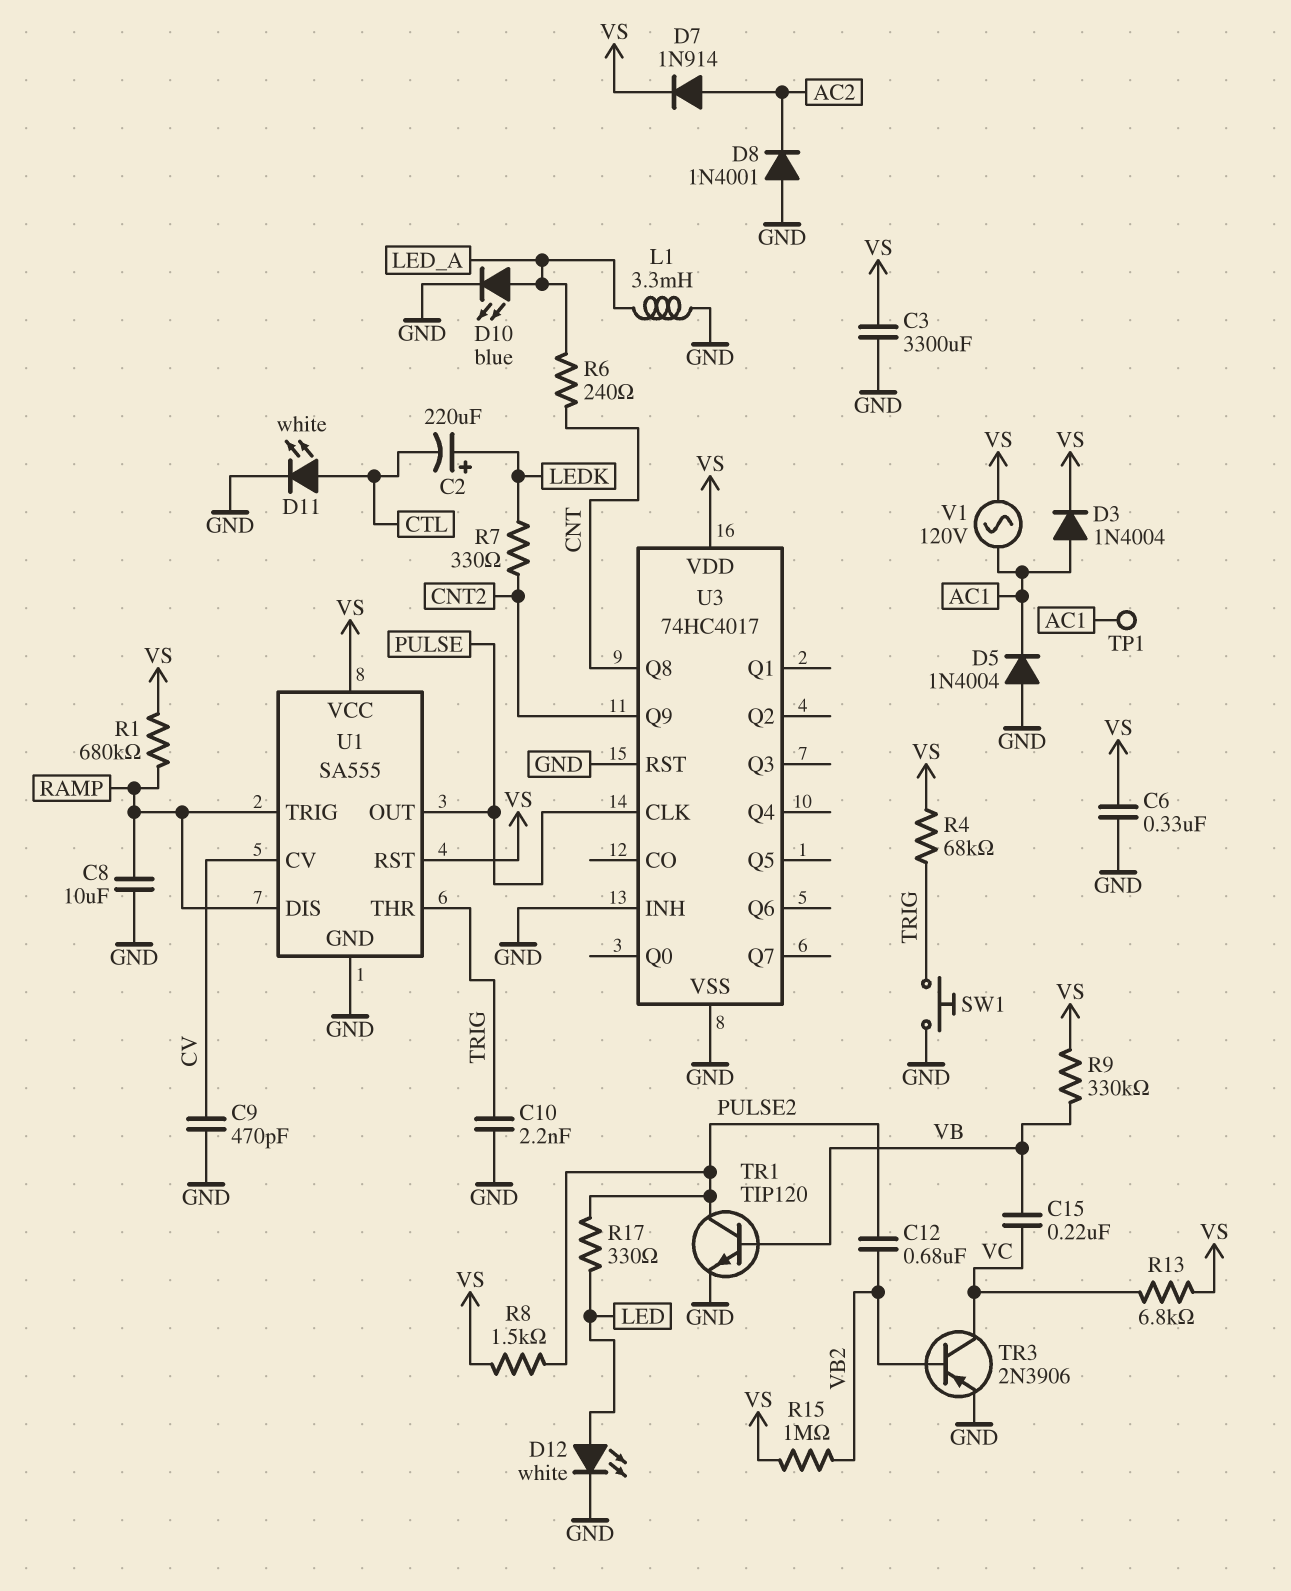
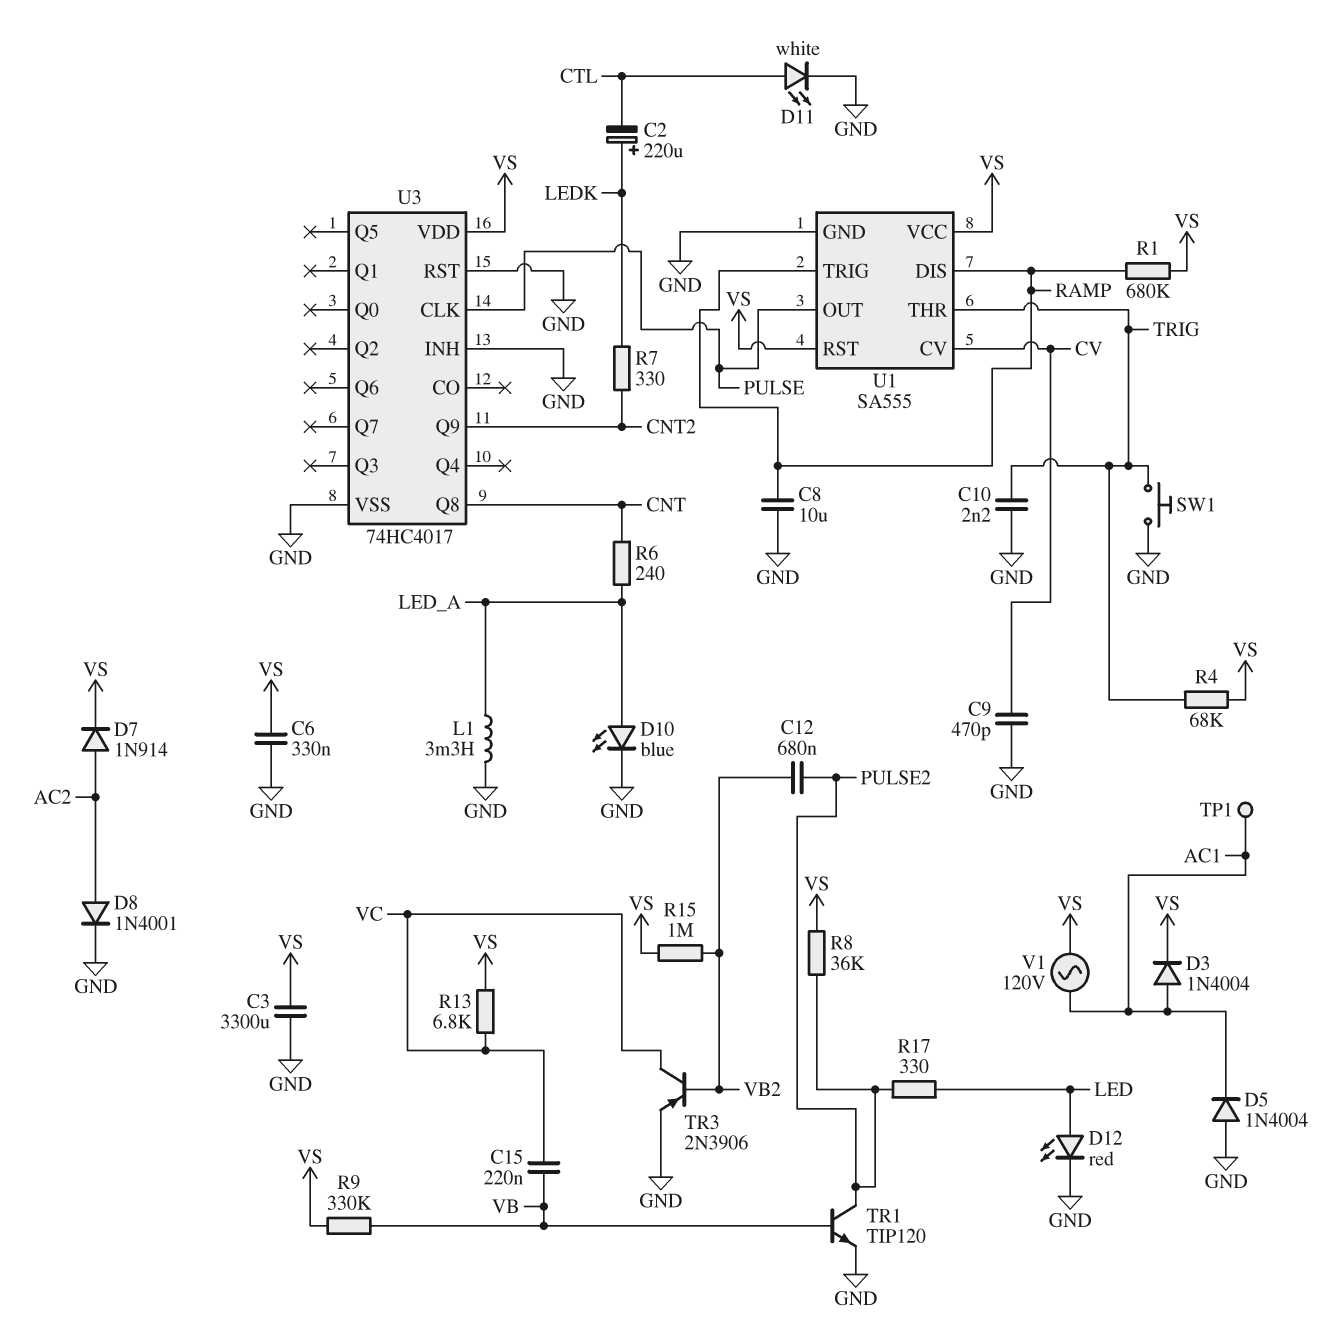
D8: diode 1N4001 (A GND, K AC2) -> diode 1N4001 (A AC2, K GND)
D12: LED white (A LED, K GND) -> LED red (A LED, K GND)
R8: 1.5k (PULSE2, VS) -> 36k (PULSE2, VS)

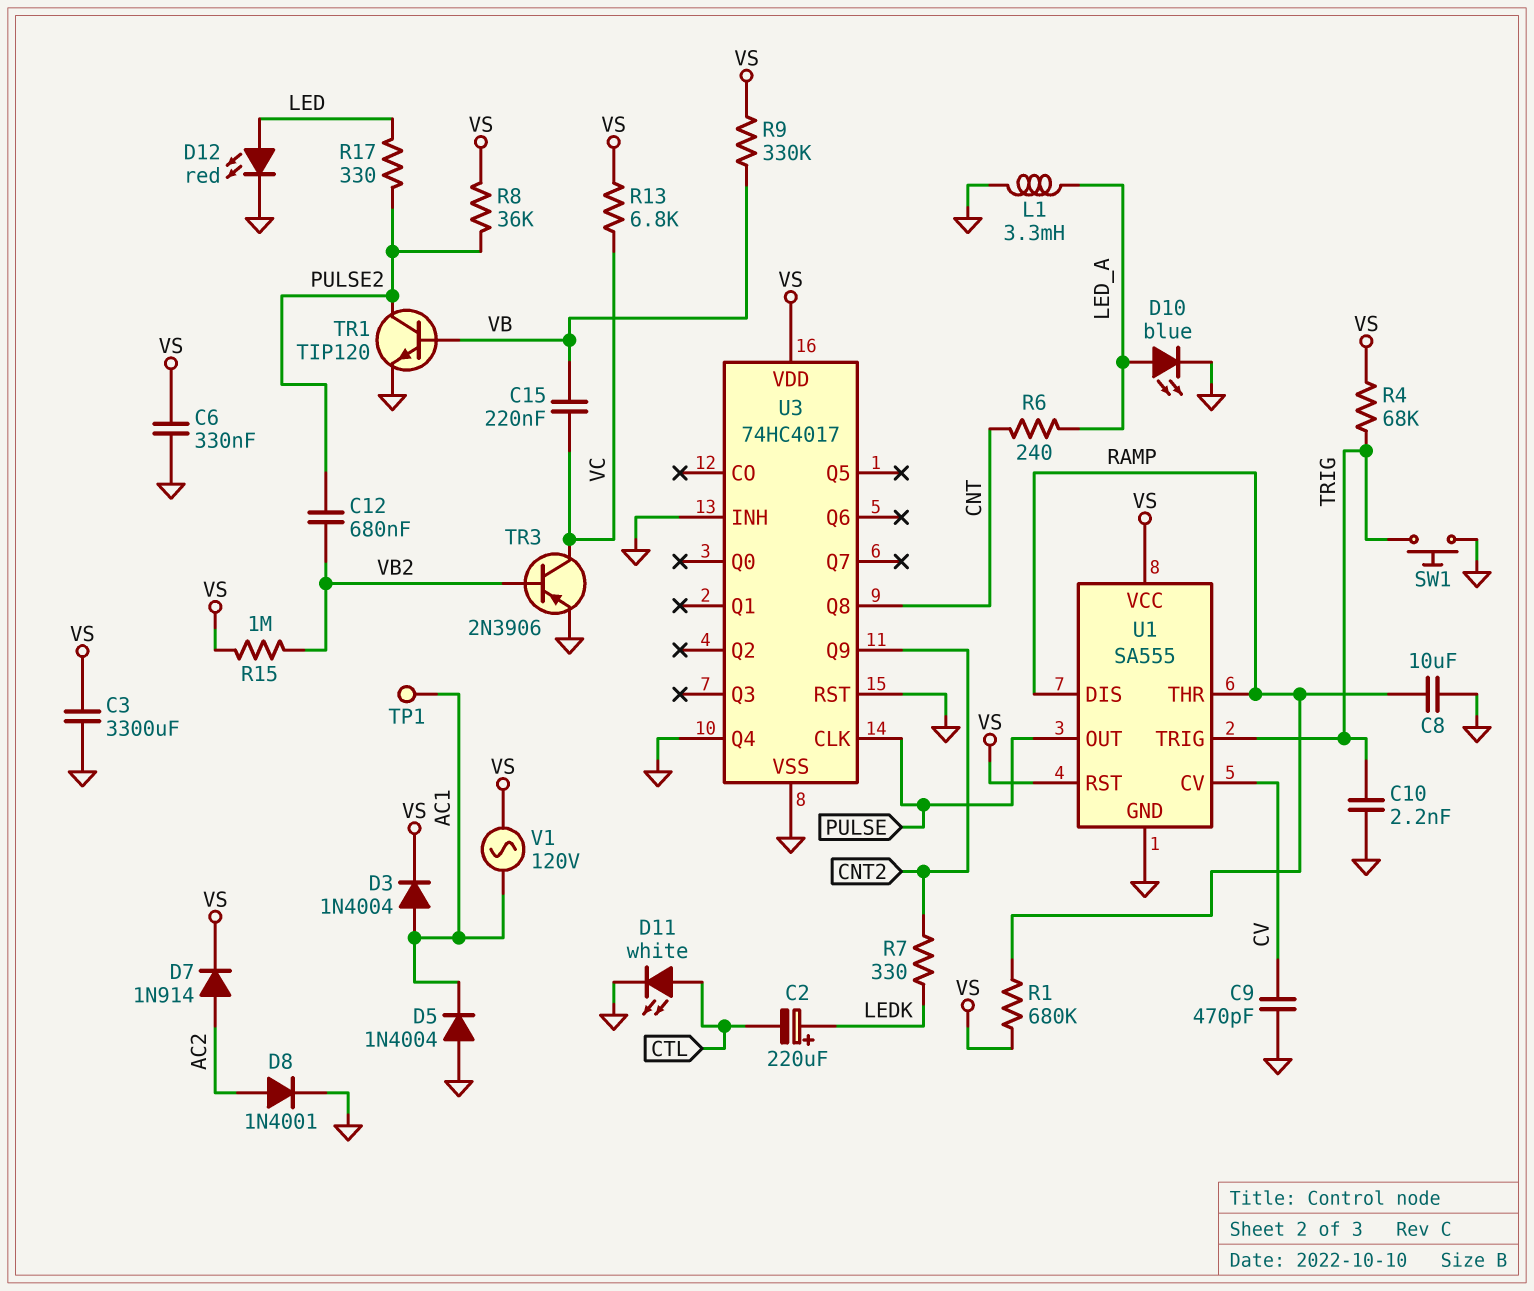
U1 pin THR: TRIG -> RAMP
U1 pin TRIG: RAMP -> TRIG
U3 pin Q4: none -> GND

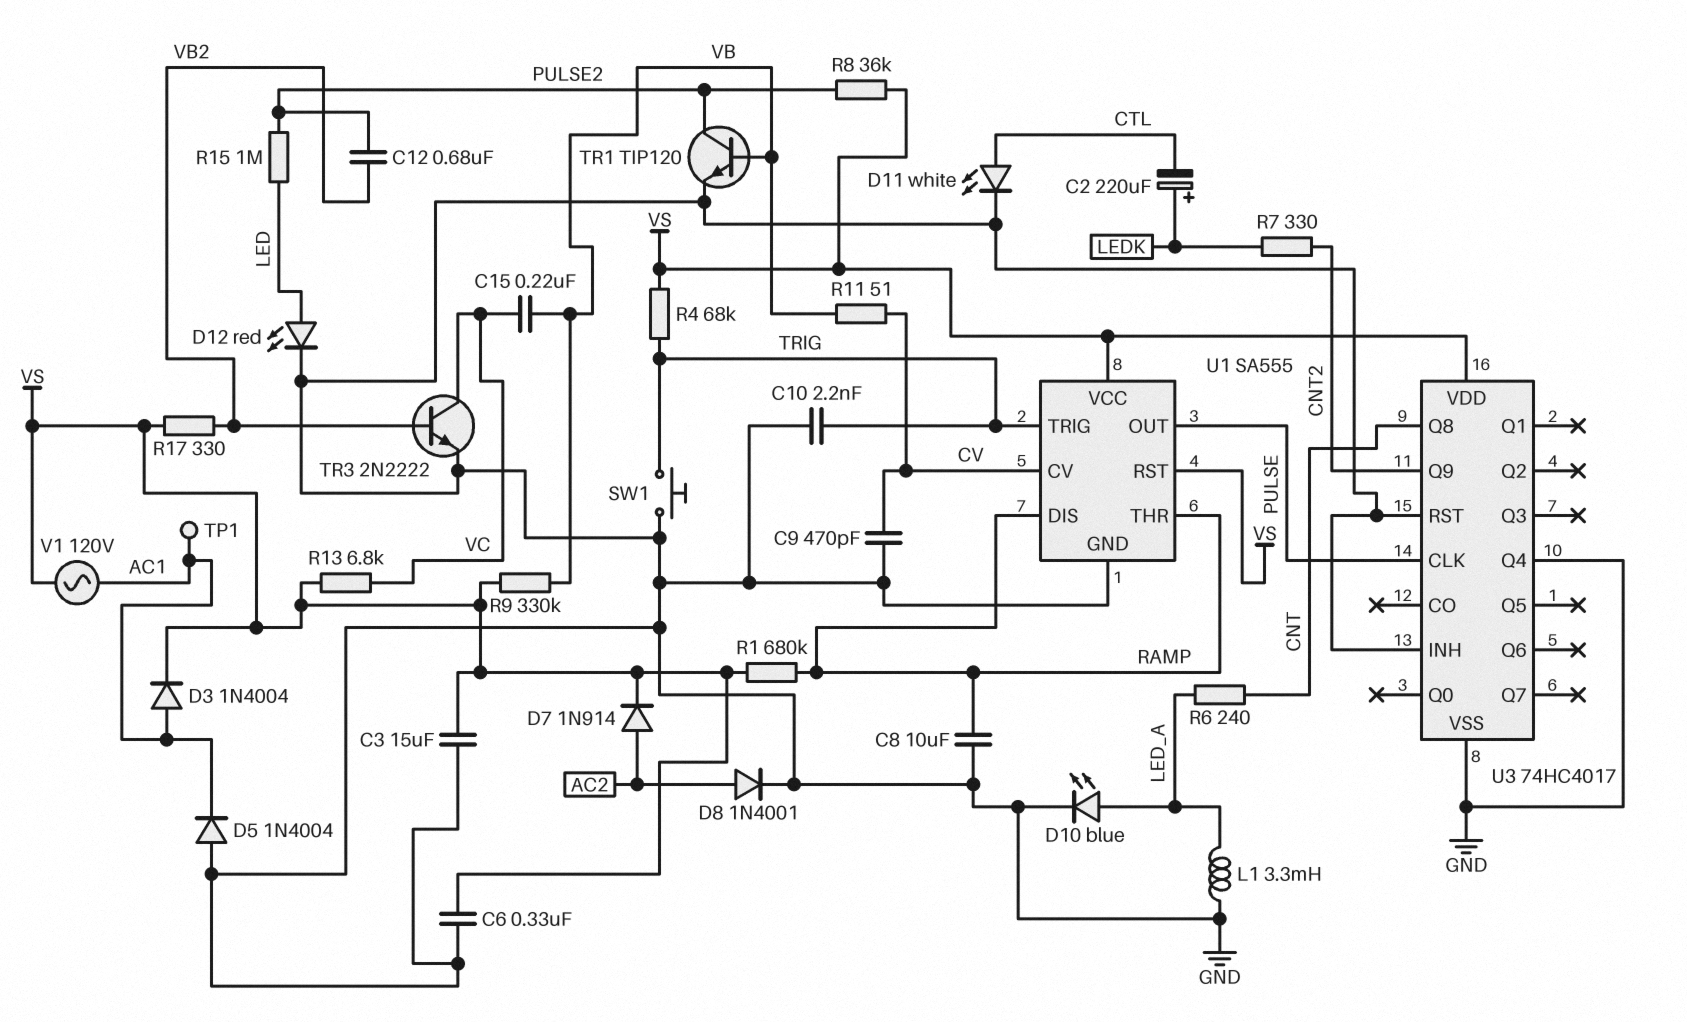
C3: 3300uF (GND, VS) -> 15uF (GND, VS)
R11: none -> 51 (CV, VB)
R15: 1M (VB2, VS) -> 1M (LED, PULSE2)
R17: 330 (LED, PULSE2) -> 330 (VB2, VS)
TR3: PNP 2N3906 (B VB2, C VC, E GND) -> NPN 2N2222 (B VB2, C VC, E GND)

